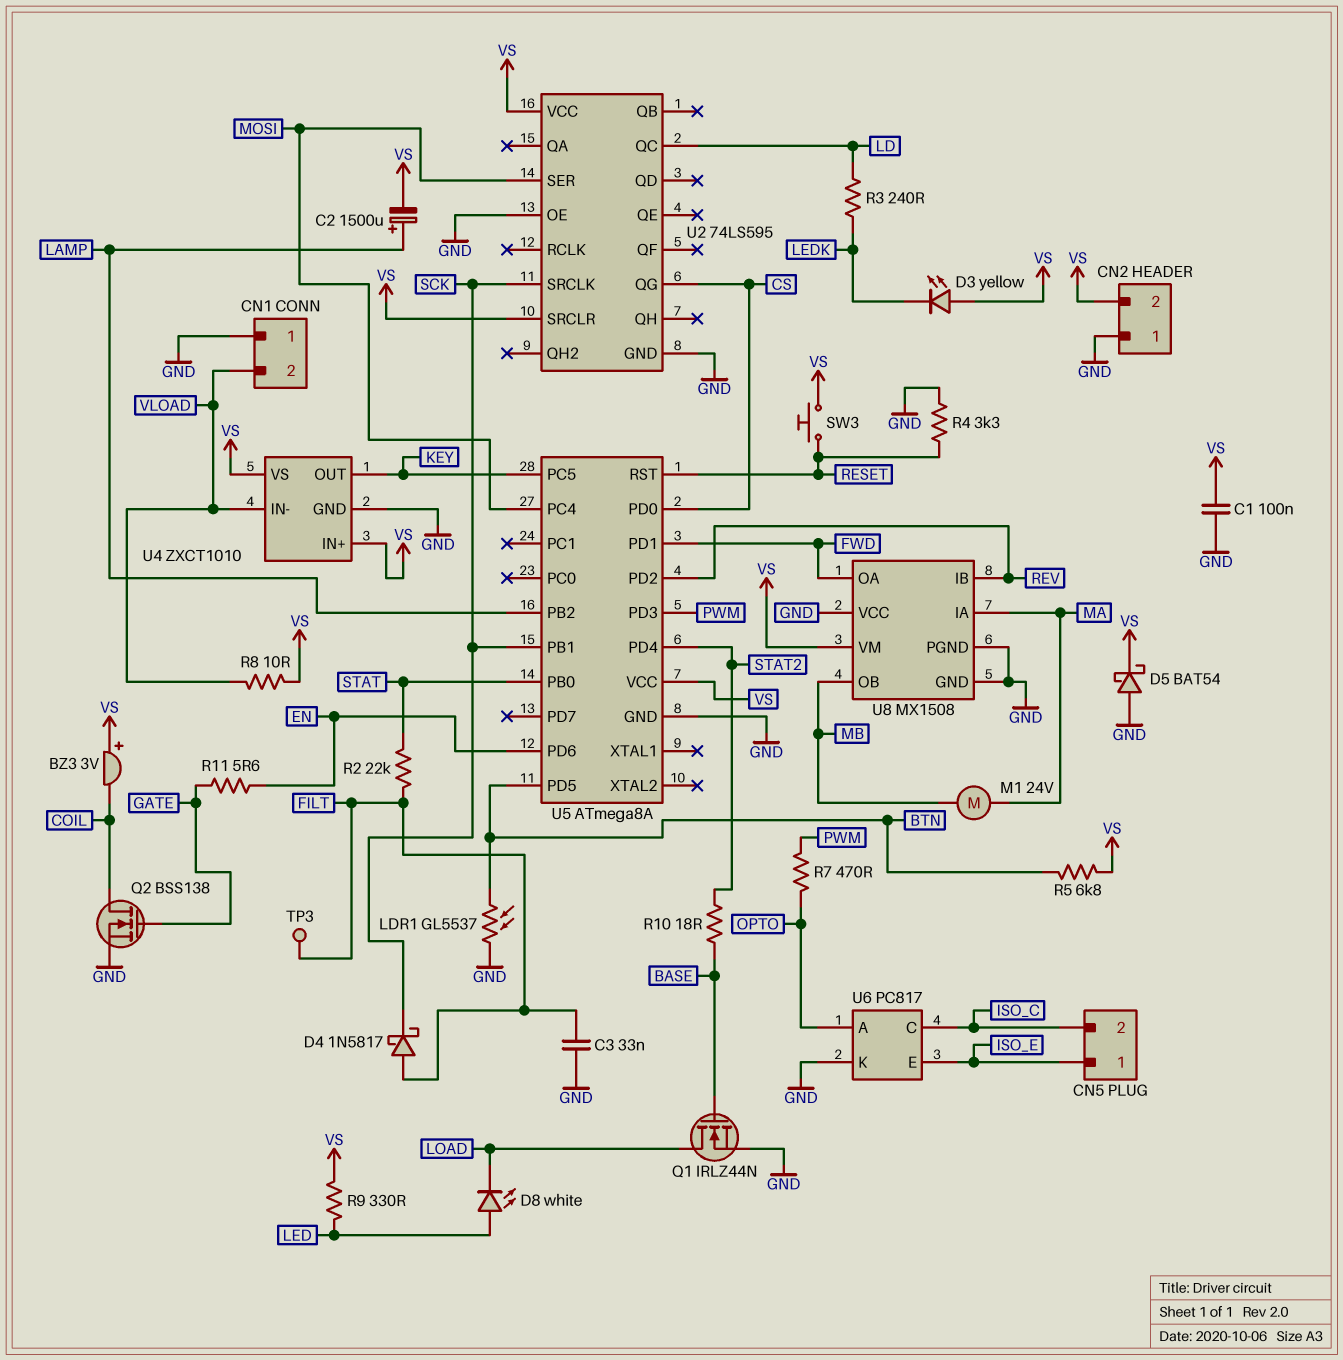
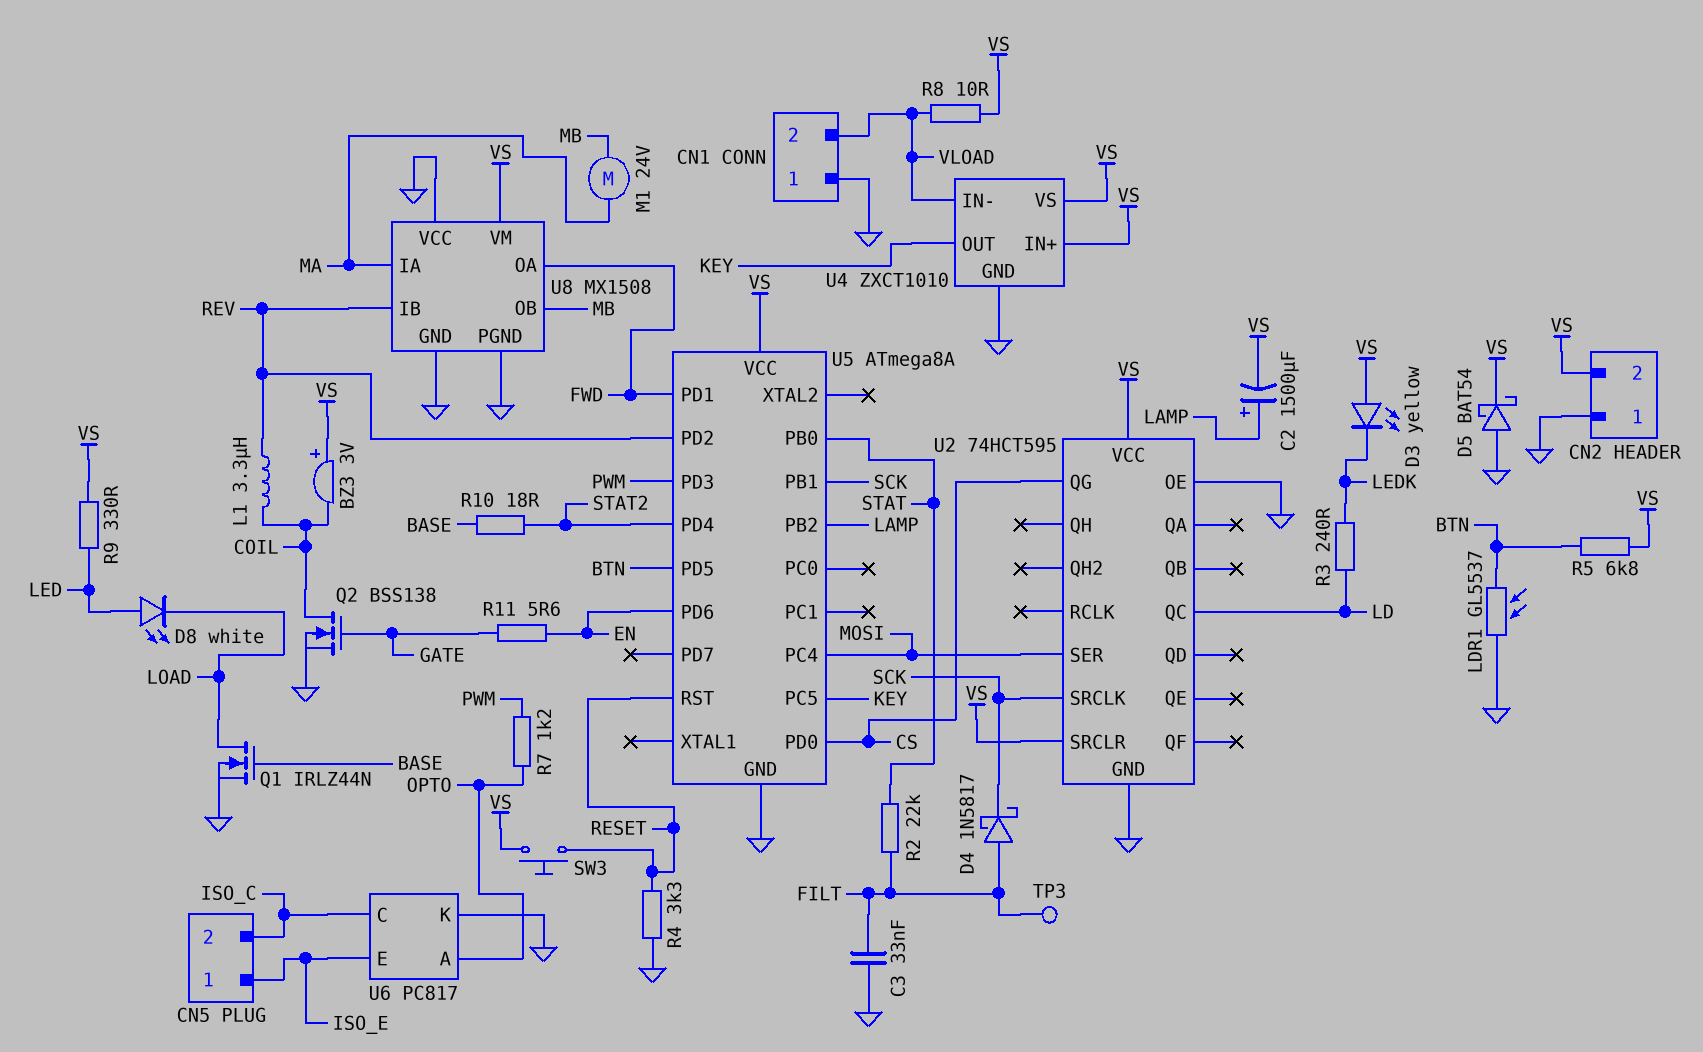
C1: 100nF (GND, VS) -> none
L1: none -> 3.3uH (COIL, REV)
R7: 470 (OPTO, PWM) -> 1.2k (OPTO, PWM)
U2: 74LS595 -> 74HCT595

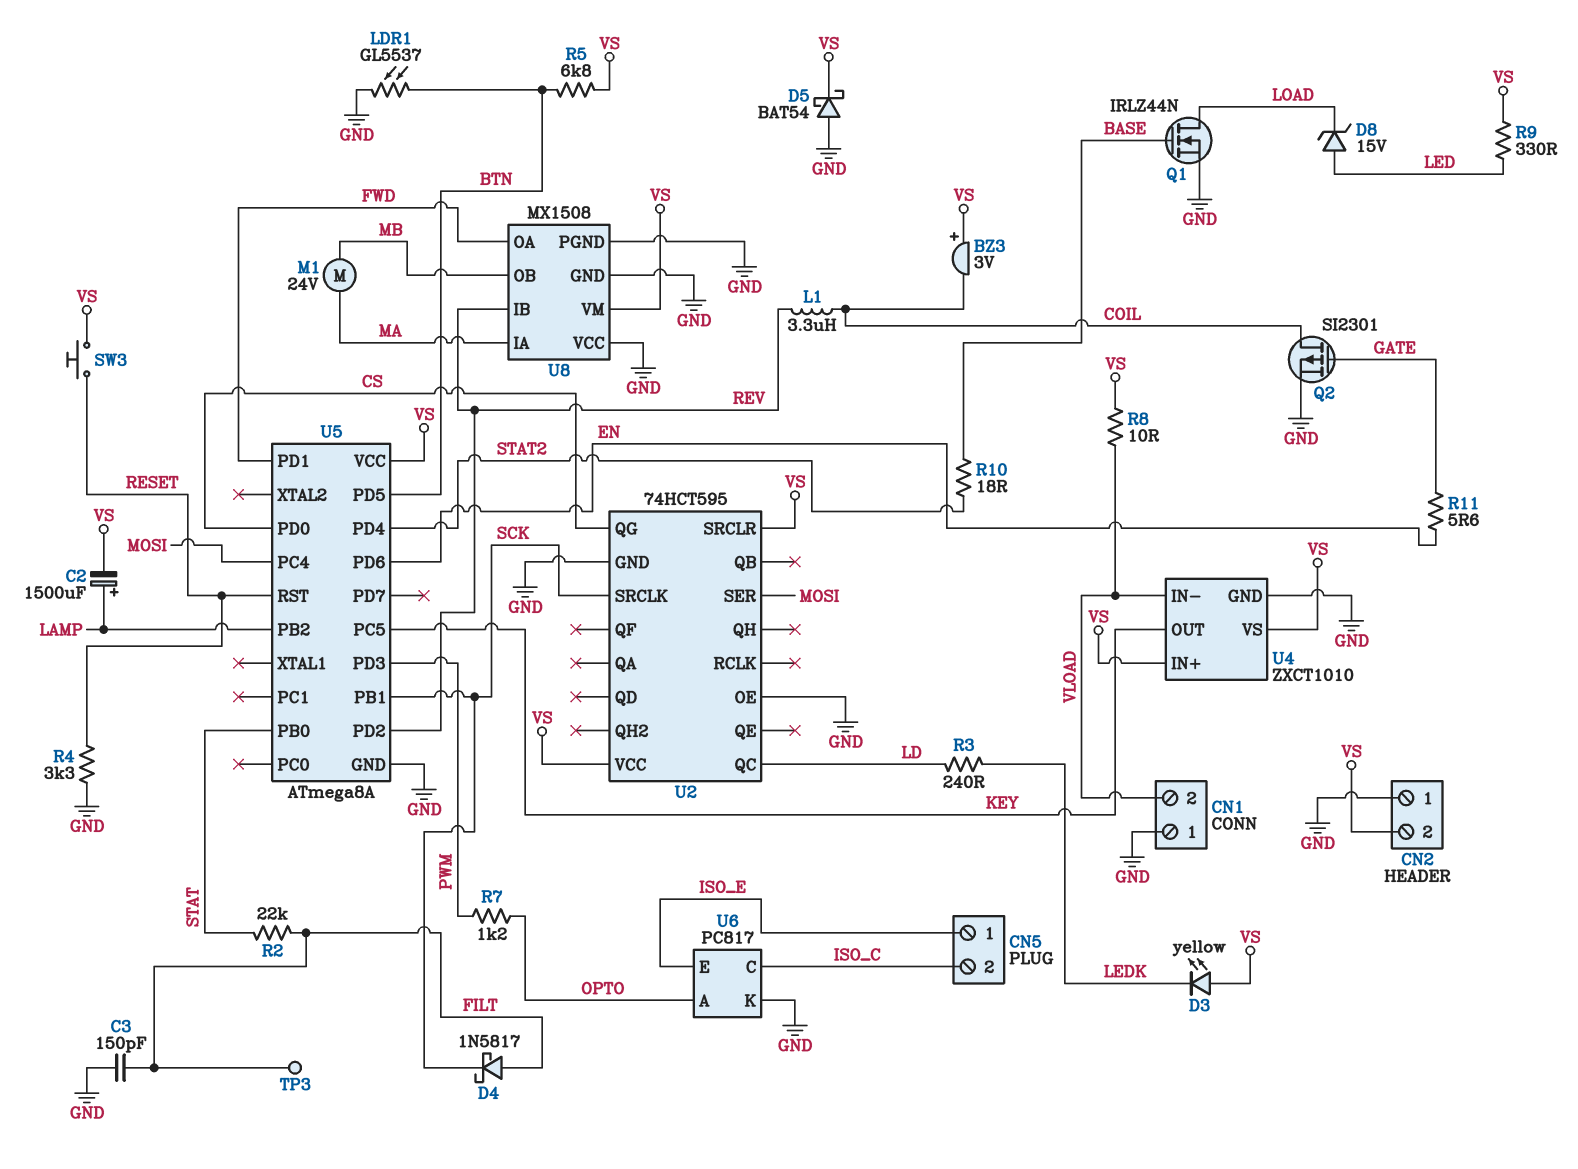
C3: 33nF (FILT, GND) -> 150pF (FILT, GND)
D8: LED white (A LED, K LOAD) -> zener 15V (A LED, K LOAD)
Q2: NMOS BSS138 (G GATE, D COIL, S GND) -> PMOS SI2301 (G GATE, D COIL, S GND)

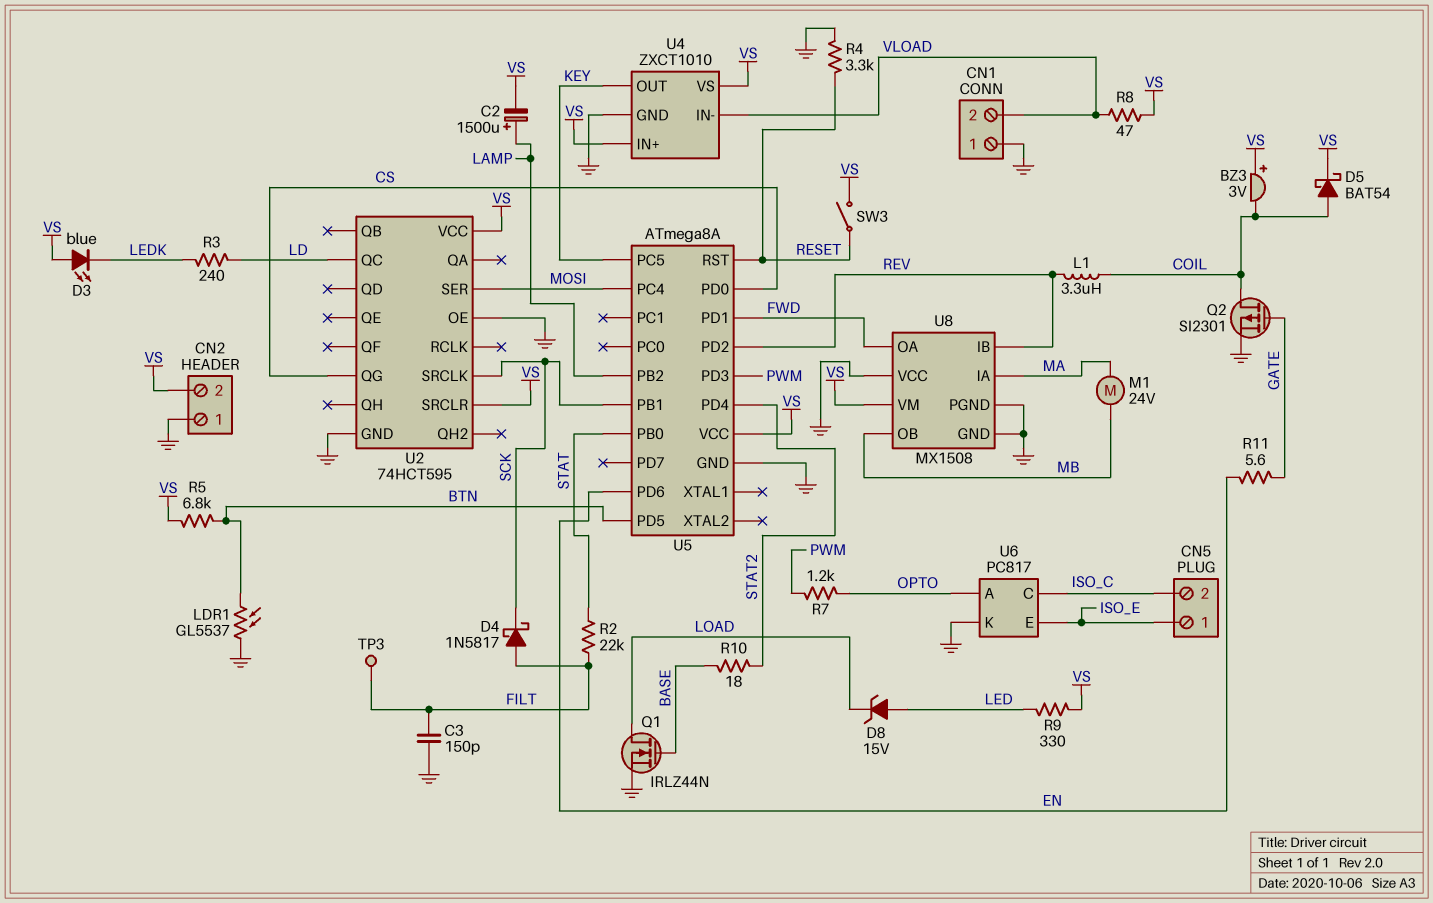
D3: LED yellow (A VS, K LEDK) -> LED blue (A VS, K LEDK)
D5: schottky BAT54 (A GND, K VS) -> schottky BAT54 (A COIL, K VS)
R8: 10 (VLOAD, VS) -> 47 (VLOAD, VS)
SW3: button (RESET, VS) -> switch (RESET, VS)

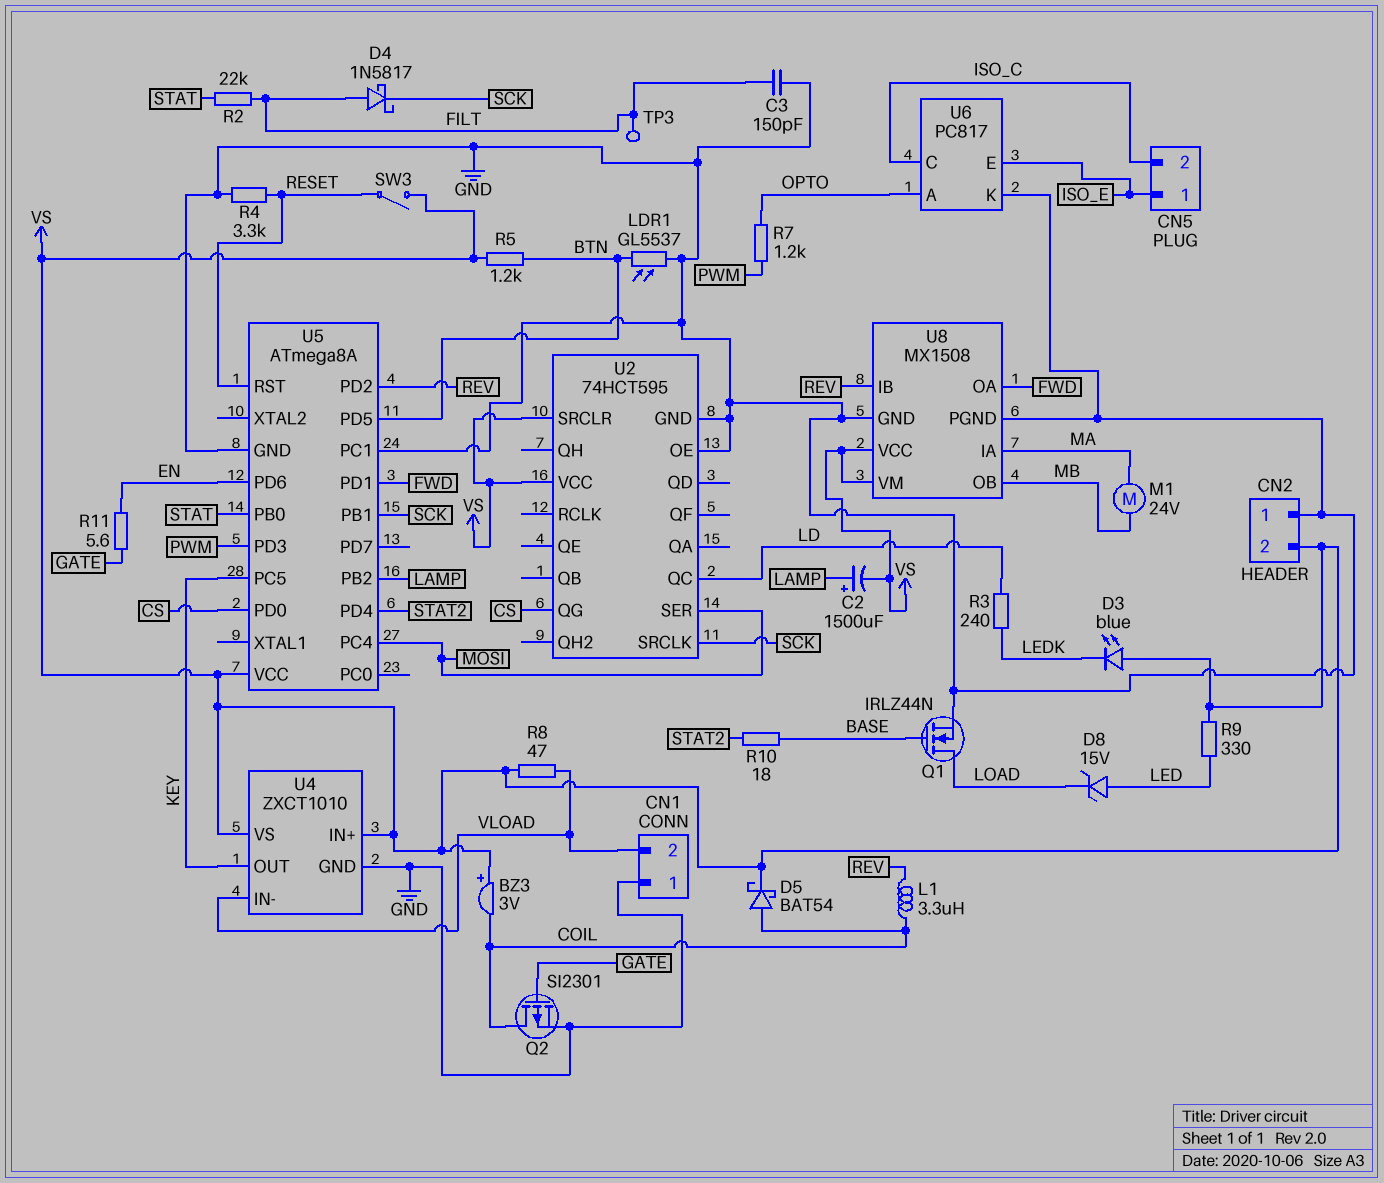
R5: 6.8k (BTN, VS) -> 1.2k (BTN, VS)
U5 pin PC1: none -> GND
U8 pin VCC: GND -> VS

